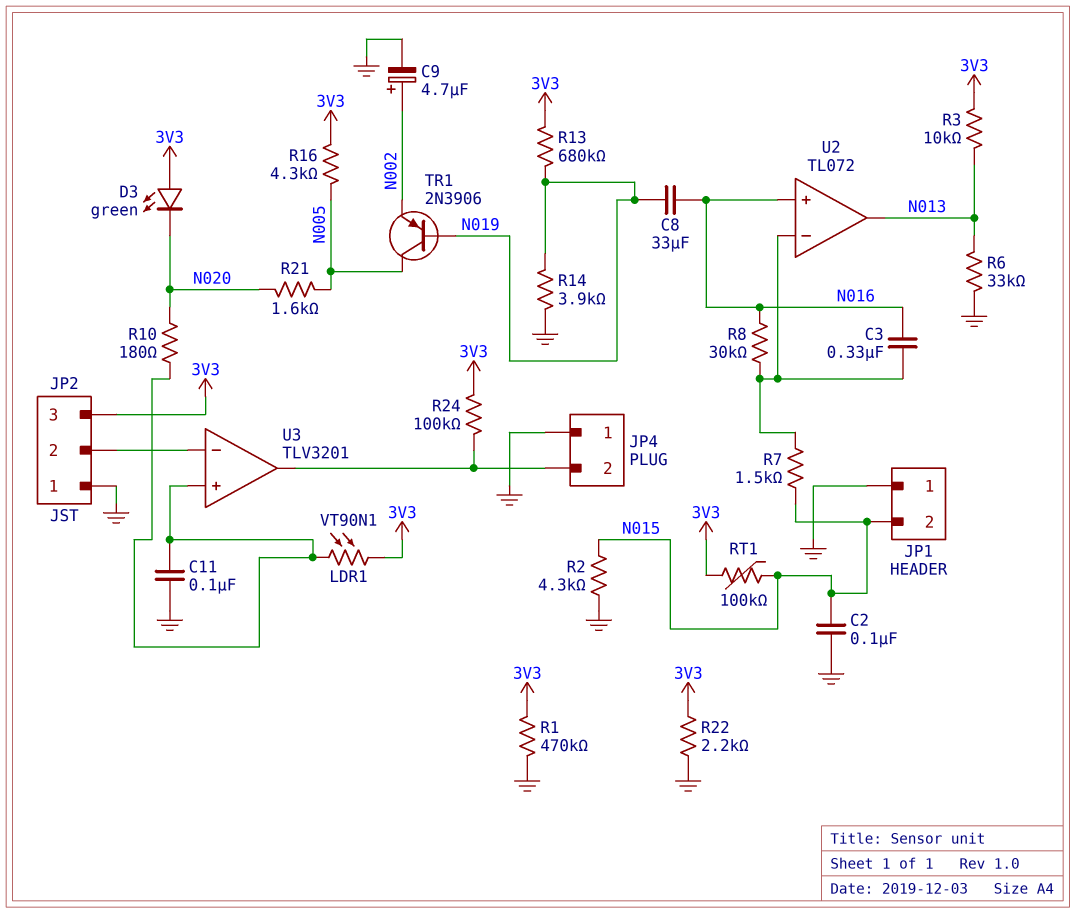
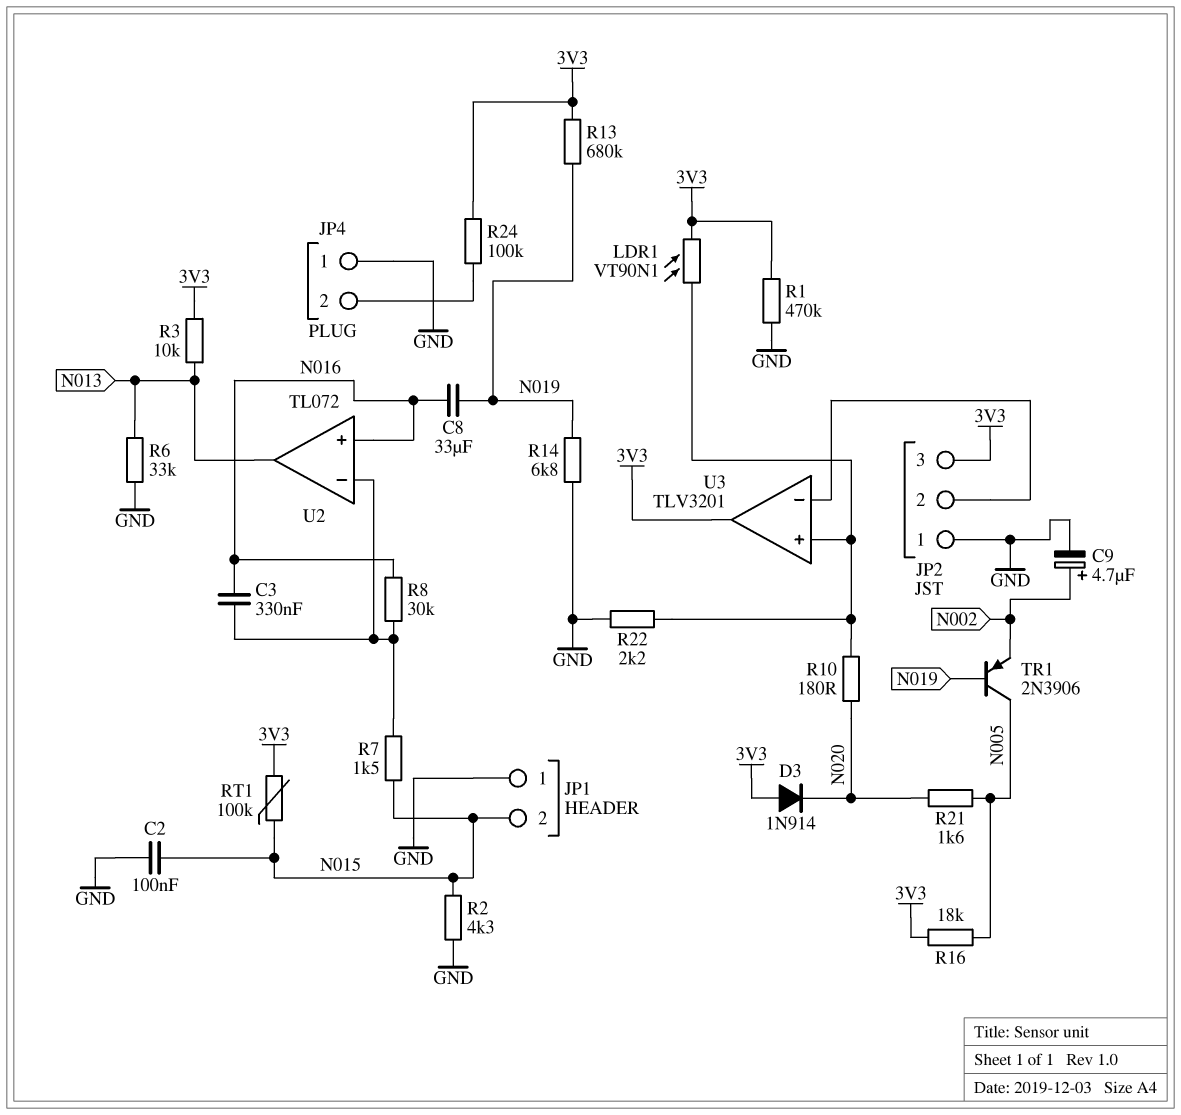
C11: 100nF (GND, U3/in+) -> none
D3: LED green (A 3V3, K N020) -> diode 1N914 (A 3V3, K N020)
R14: 3.9k (GND, N019) -> 6.8k (GND, N019)
R16: 4.3k (3V3, N005) -> 18k (3V3, N005)
R22: 2.2k (3V3, GND) -> 2.2k (GND, U3/in+)
U3 pin out: JP4/2 -> 3V3

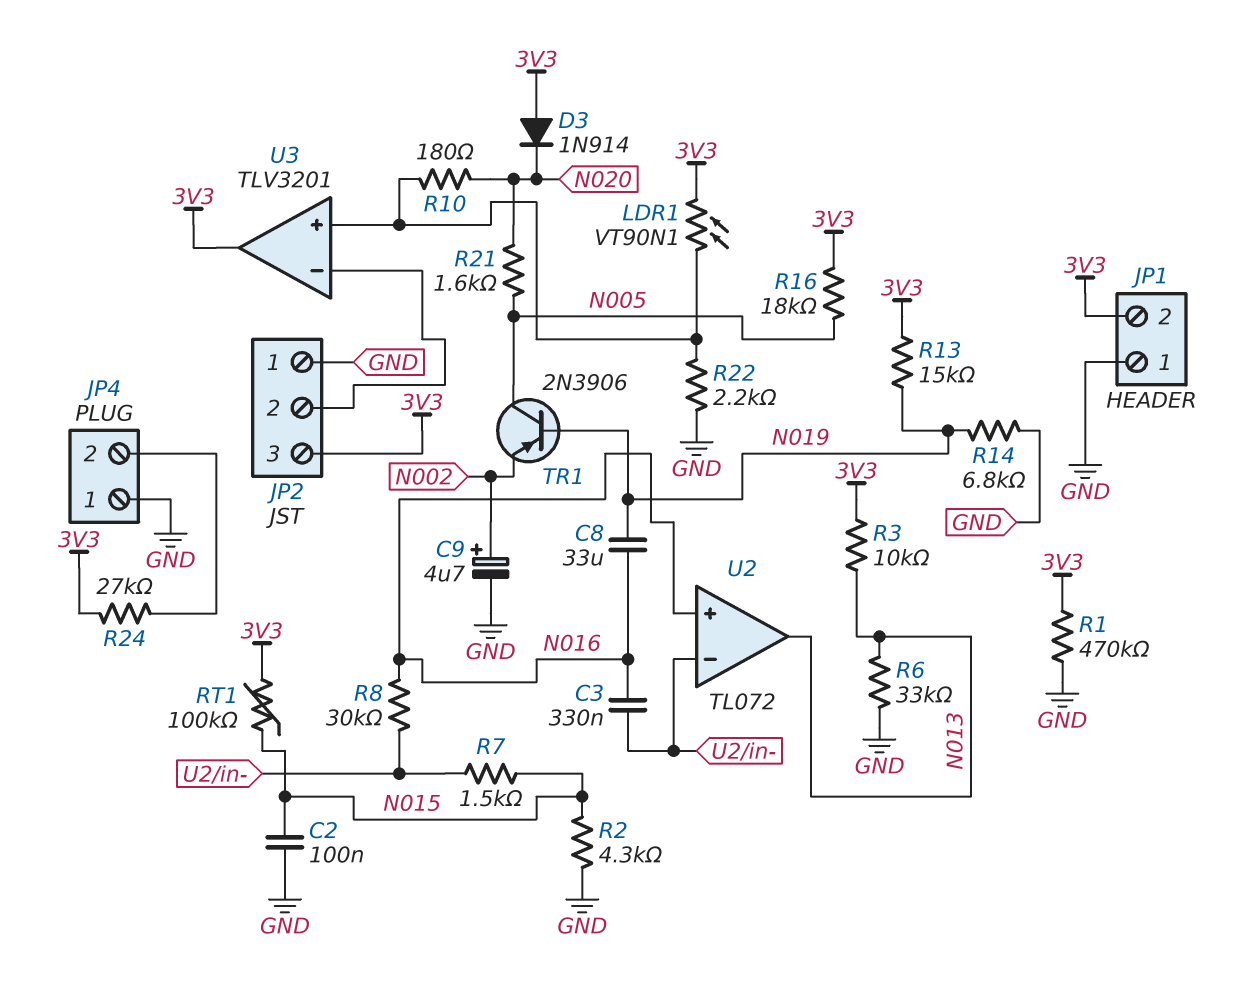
JP1 pin 2: N015 -> 3V3
R13: 680k (3V3, N019) -> 15k (3V3, N019)
R24: 100k (3V3, JP4/2) -> 27k (3V3, JP4/2)

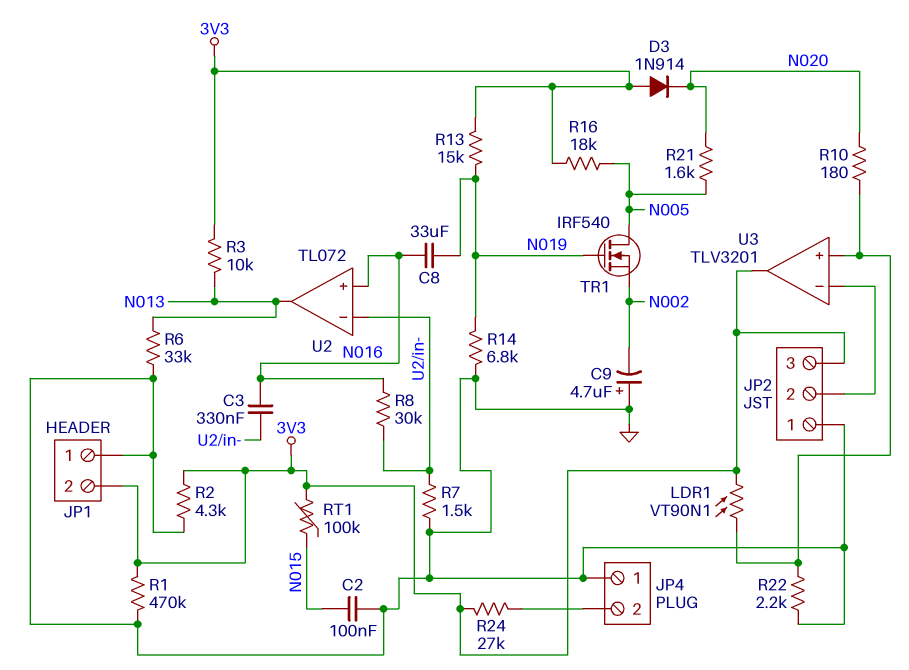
C9: 4.7uF (plus N002, minus GND) -> 4.7uF (plus GND, minus N002)
R2: 4.3k (GND, N015) -> 4.3k (3V3, GND)
R7: 1.5k (N015, U2/in-) -> 1.5k (GND, U2/in-)
TR1: PNP 2N3906 (B N019, C N005, E N002) -> NMOS IRF540 (G N019, D N005, S N002)

